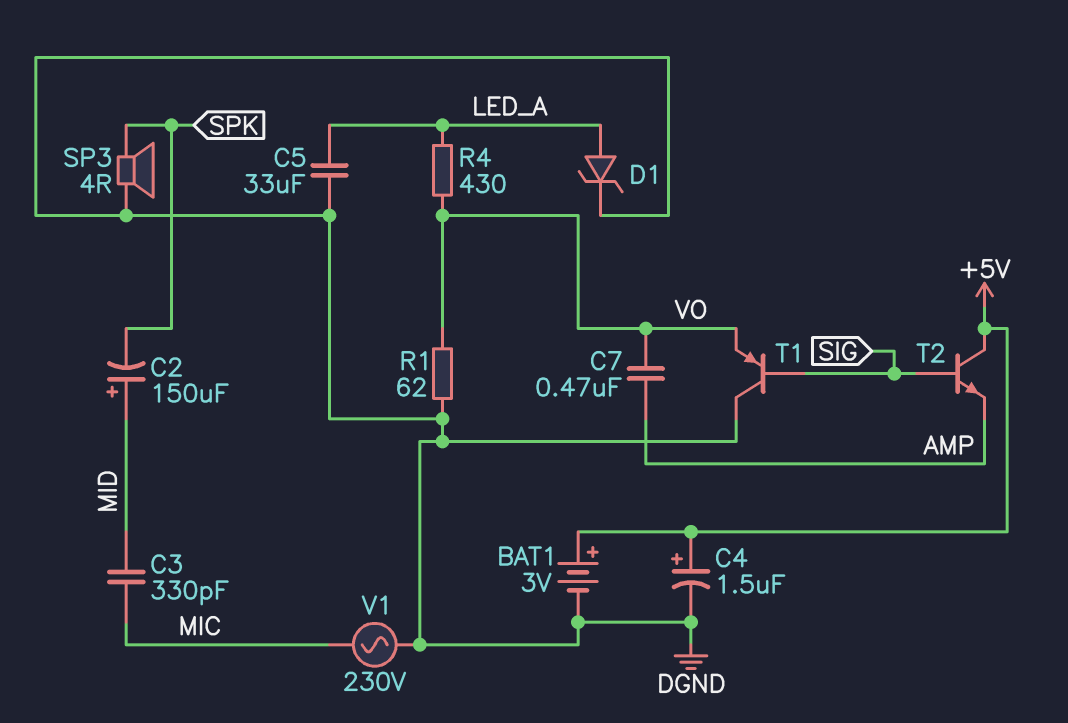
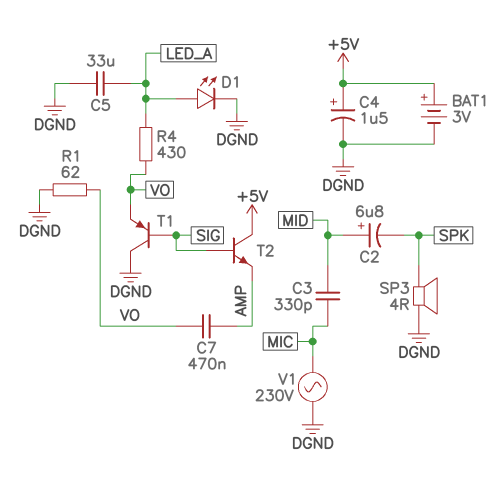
C2: 150uF (plus MID, minus SPK) -> 6.8uF (plus MID, minus SPK)
D1: zener (A LED_A, K DGND) -> LED (A LED_A, K DGND)

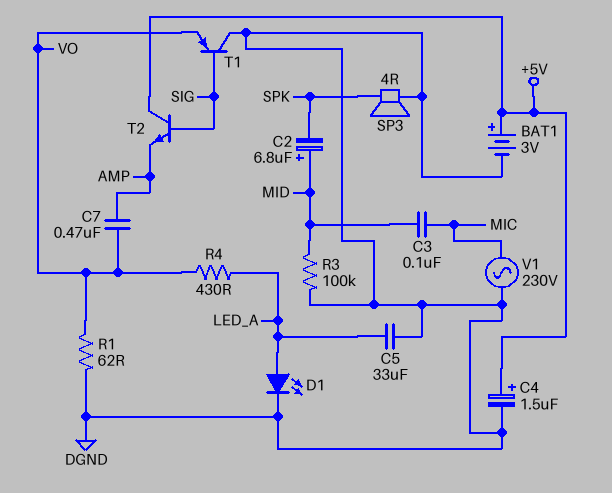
C3: 330pF (MIC, MID) -> 100nF (MIC, MID)
R3: none -> 100k (DGND, MID)

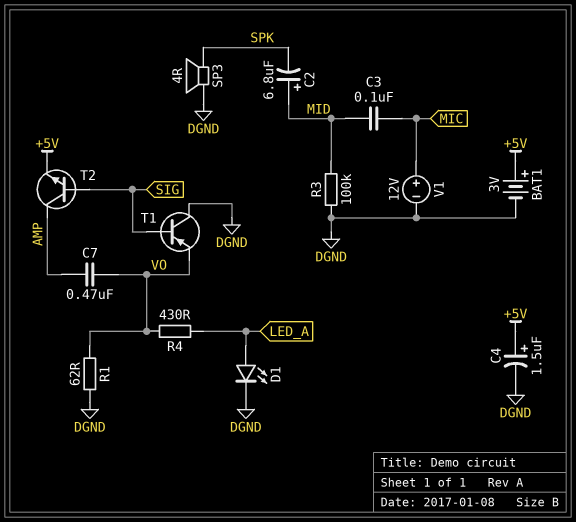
C5: 33uF (DGND, LED_A) -> none
T2: NPN (B SIG, C +5V, E AMP) -> NPN (B SIG, C AMP, E +5V)
V1: AC 230V (DGND, MIC) -> 12V (plus MIC, minus DGND)

